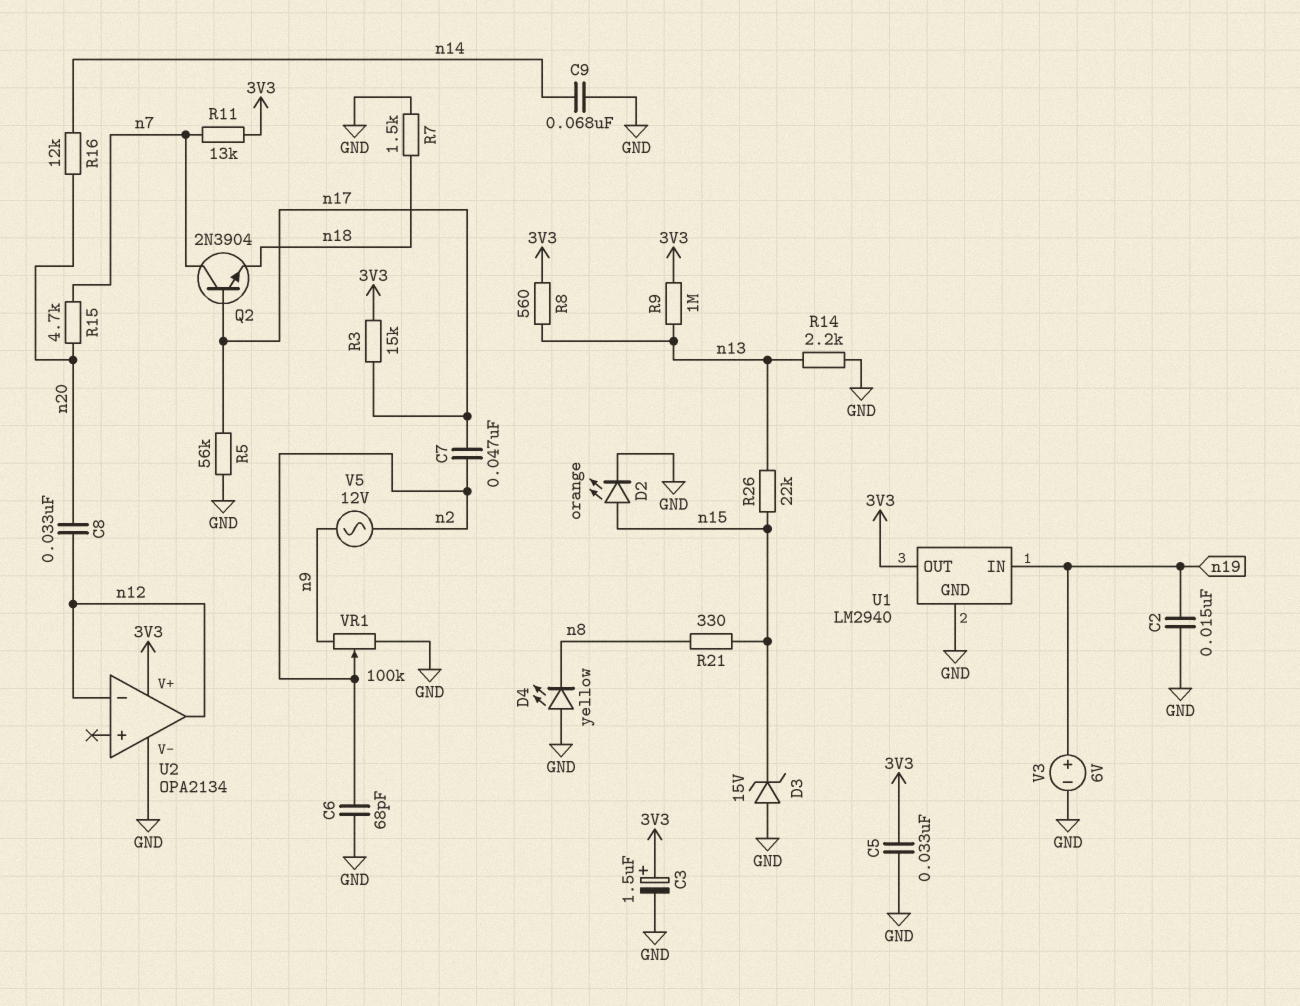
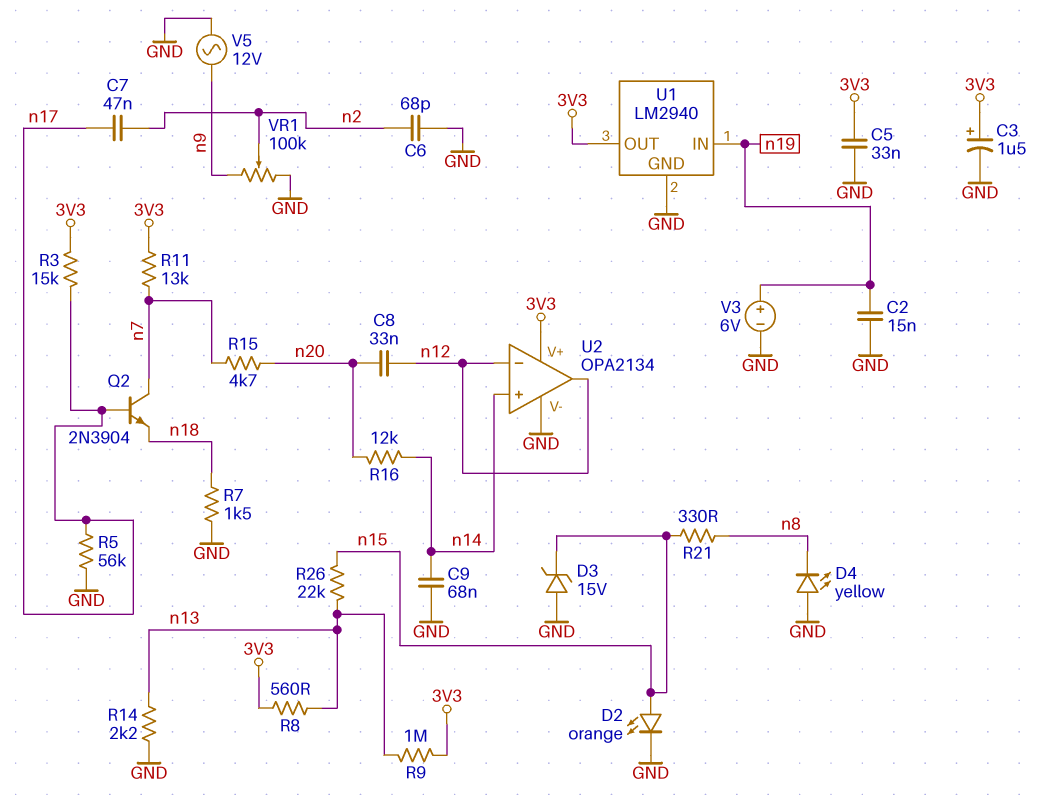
U2 pin in+: none -> n14
V5: AC 12V (n2, n9) -> AC 12V (GND, n9)

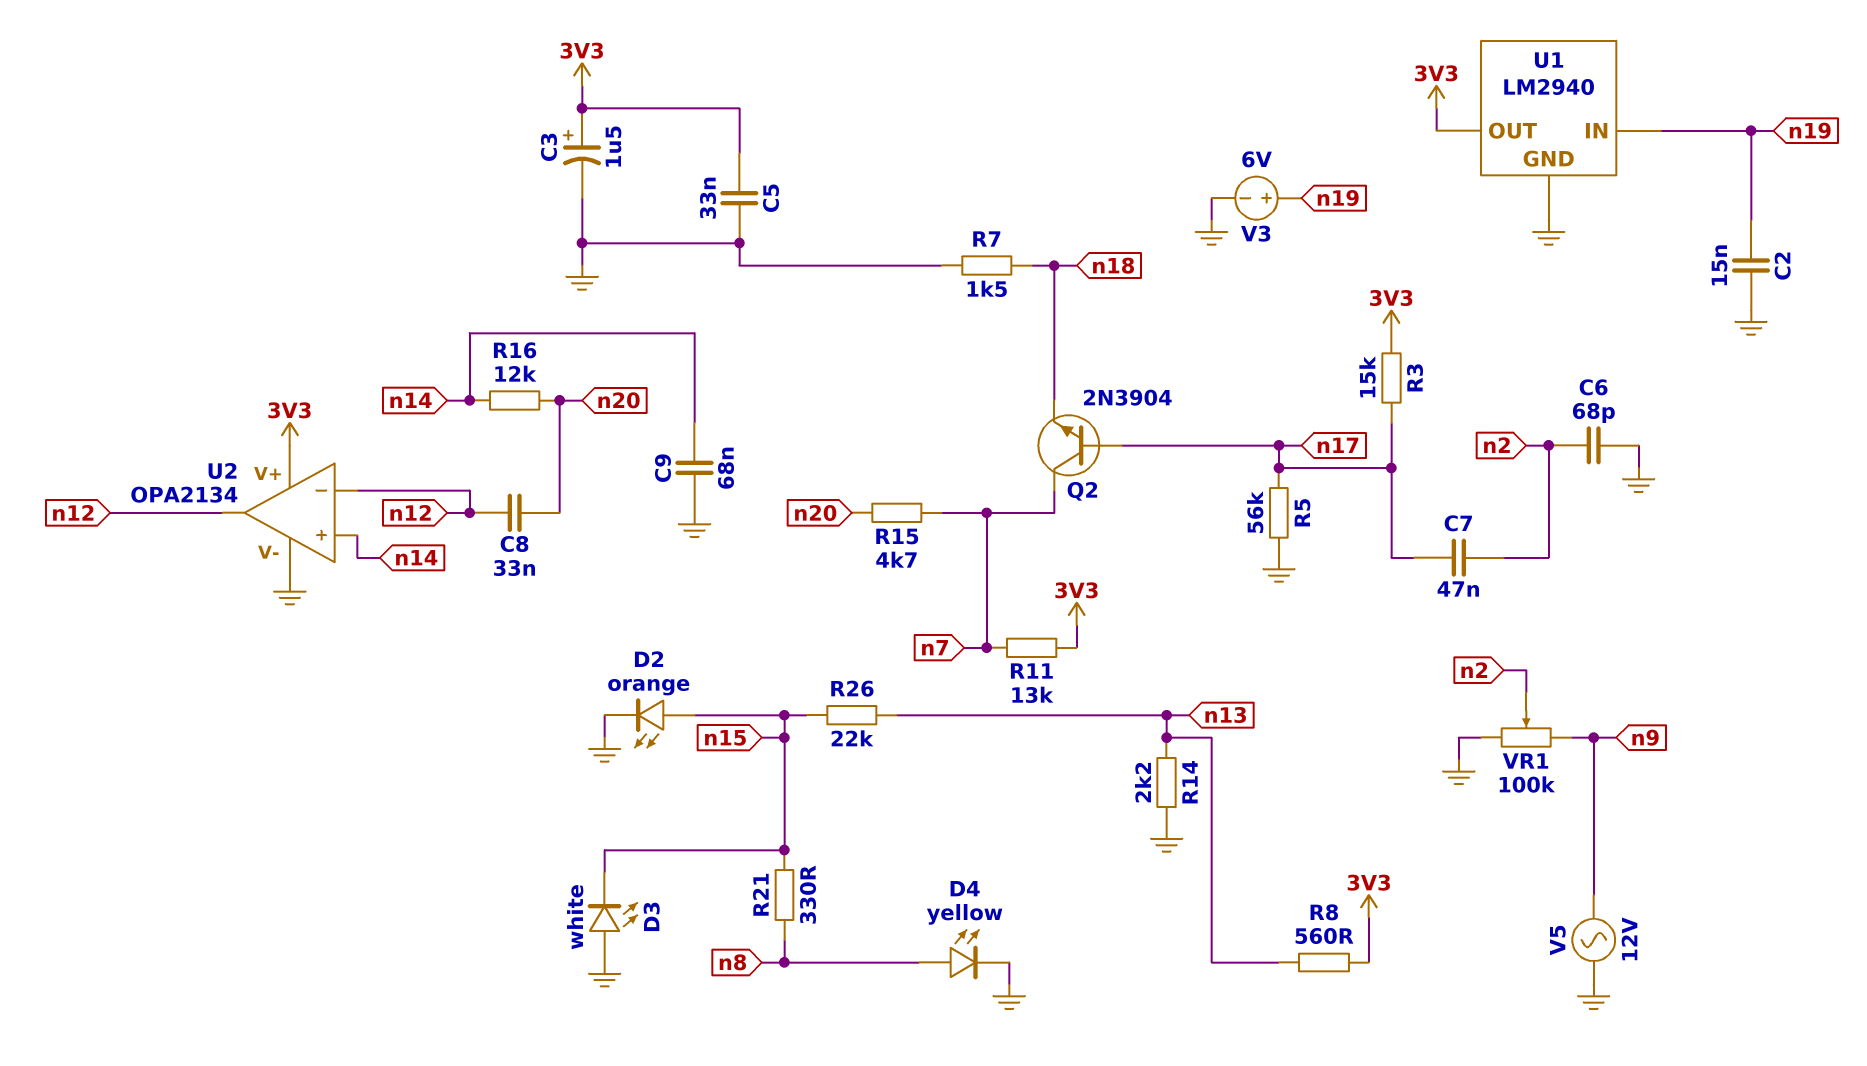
D3: zener 15V (A GND, K n15) -> LED white (A GND, K n15)
D4: LED yellow (A GND, K n8) -> LED yellow (A n8, K GND)
R9: 1M (3V3, n13) -> none

